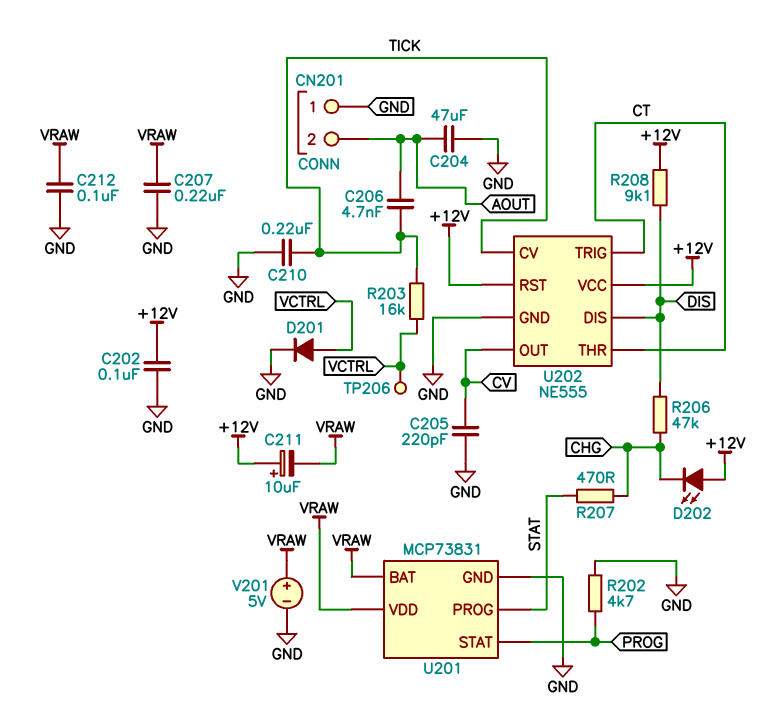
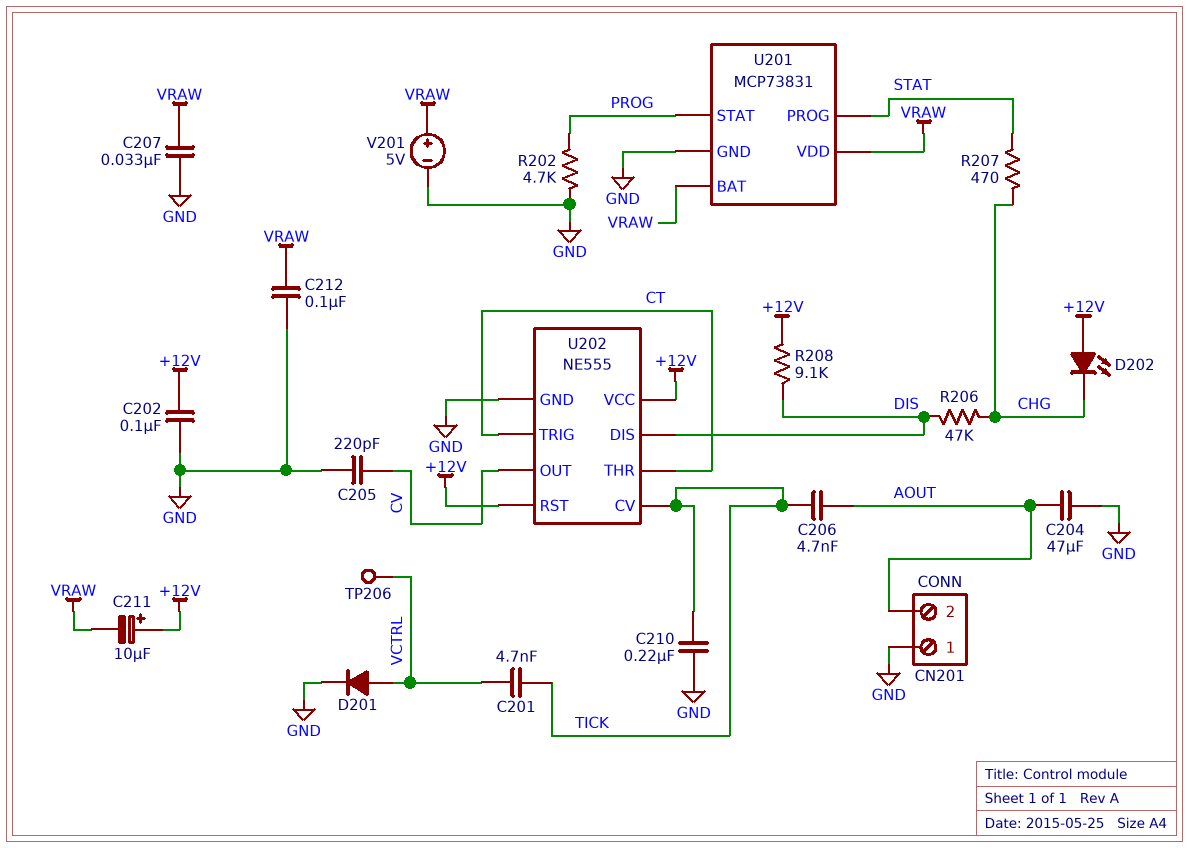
C201: none -> 4.7nF (TICK, VCTRL)
C207: 220nF (GND, VRAW) -> 33nF (GND, VRAW)
R203: 16k (TICK, VCTRL) -> none

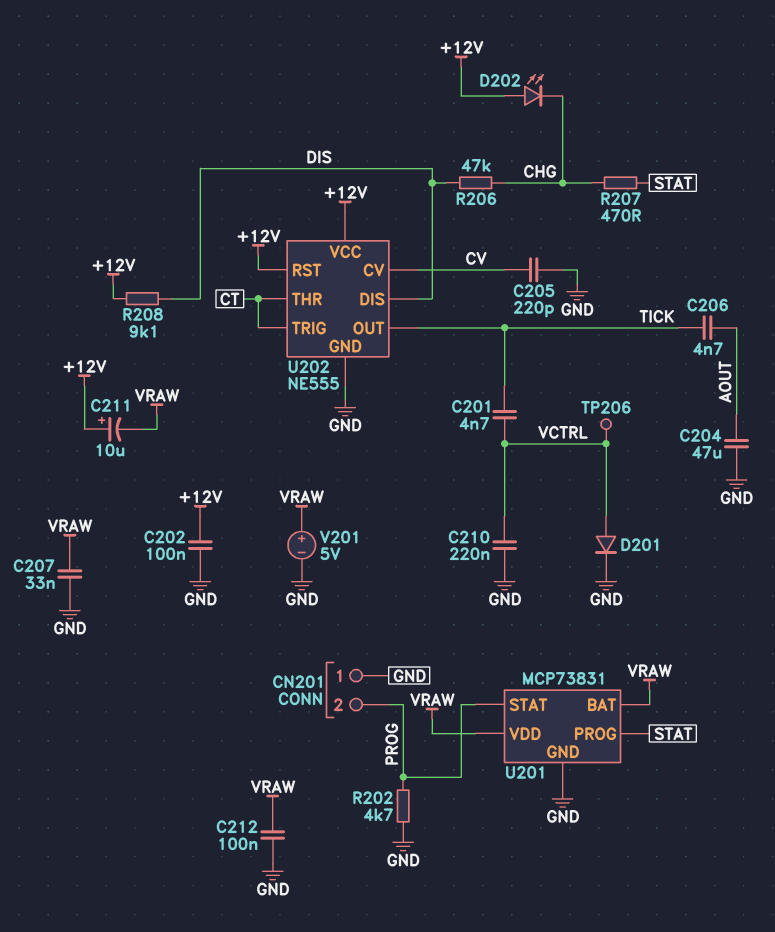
C210: 220nF (GND, TICK) -> 220nF (GND, VCTRL)
CN201 pin 2: AOUT -> PROG
U202 pin CV: TICK -> CV
U202 pin OUT: CV -> TICK

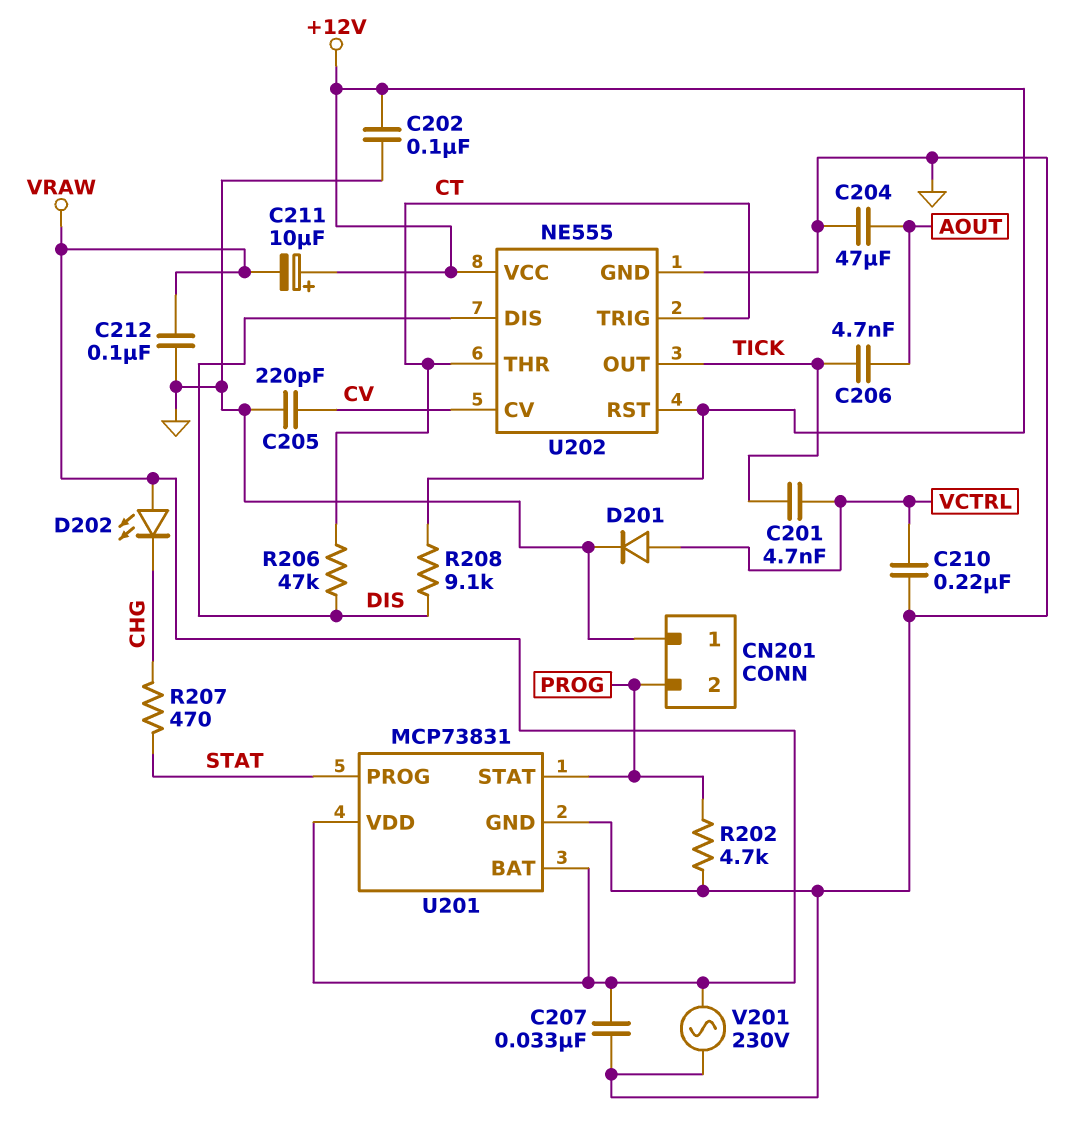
D202: LED (A +12V, K CHG) -> LED (A VRAW, K CHG)
R206: 47k (CHG, DIS) -> 47k (CT, DIS)
TP206: test point (VCTRL) -> none
V201: 5V (plus VRAW, minus GND) -> AC 230V (GND, VRAW)

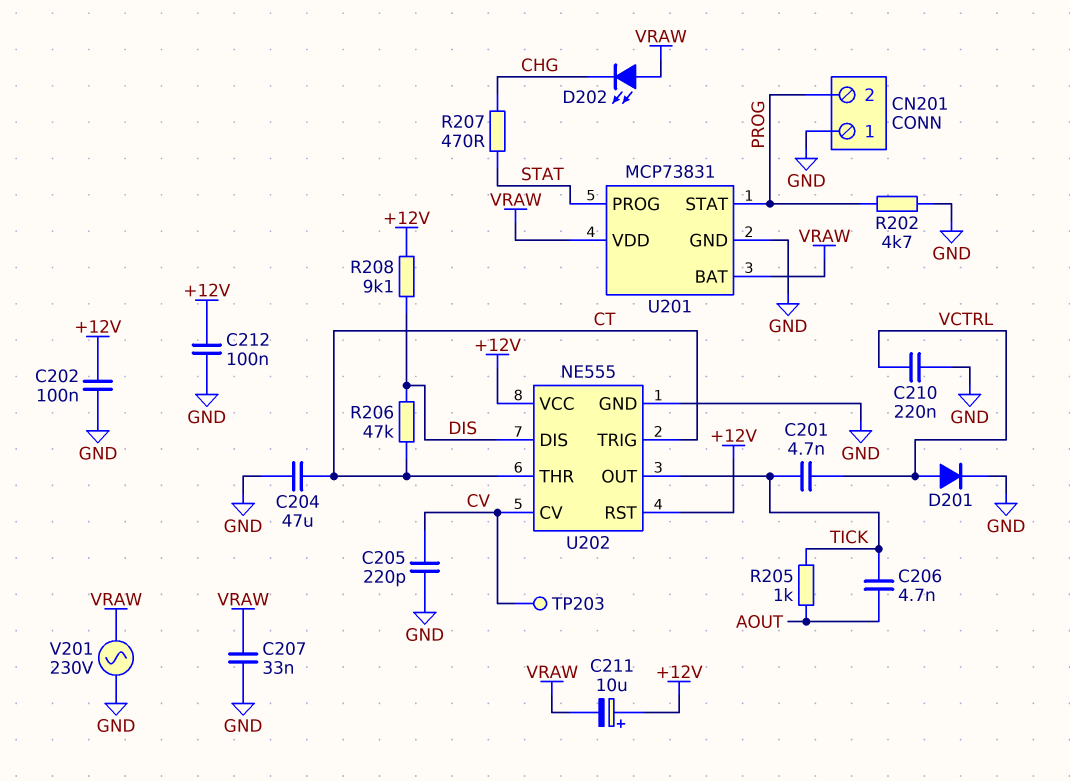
C204: 47uF (AOUT, GND) -> 47uF (CT, GND)
C212: 100nF (GND, VRAW) -> 100nF (+12V, GND)
R205: none -> 1k (AOUT, TICK)
TP203: none -> test point (CV)

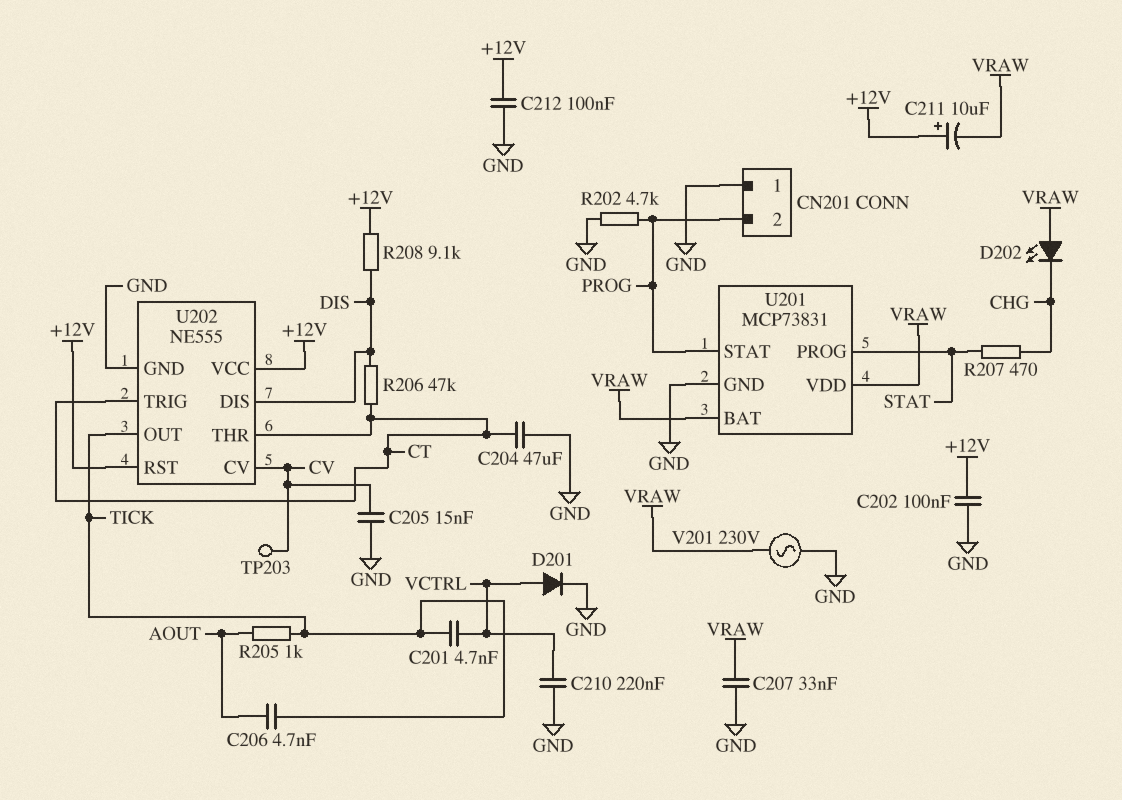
C205: 220pF (CV, GND) -> 15nF (CV, GND)

